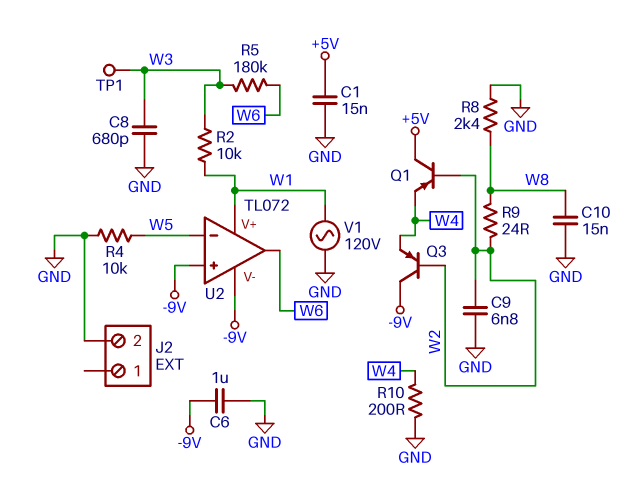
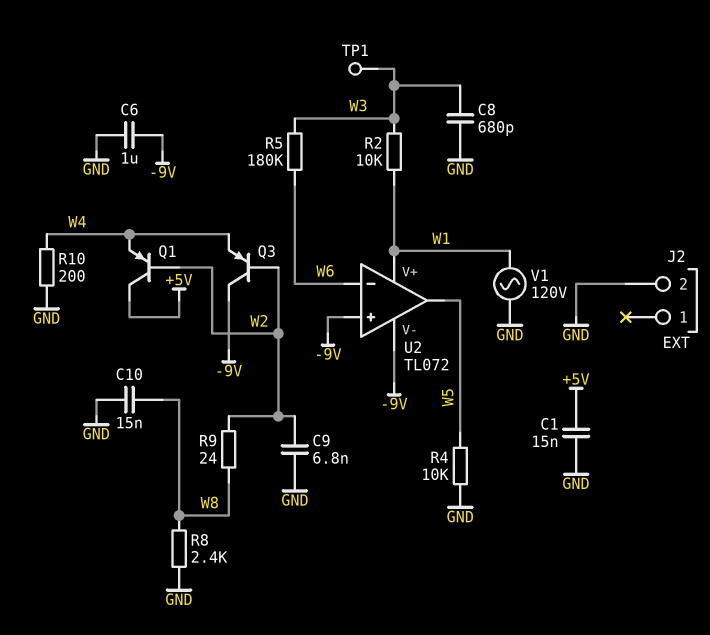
U2 pin in-: W5 -> W6
U2 pin out: W6 -> W5

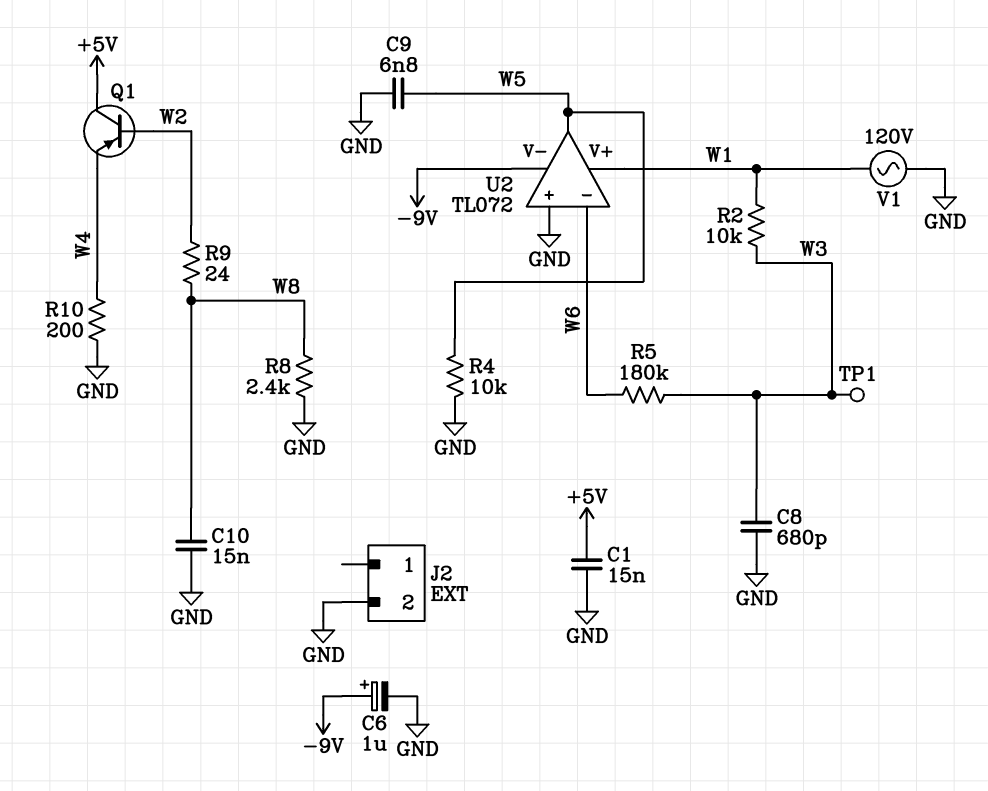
C6: 1uF (-9V, GND) -> 1uF (plus -9V, minus GND)
C9: 6.8nF (GND, W2) -> 6.8nF (GND, W5)
Q3: PNP (B W2, C -9V, E W4) -> none
U2 pin in+: -9V -> GND

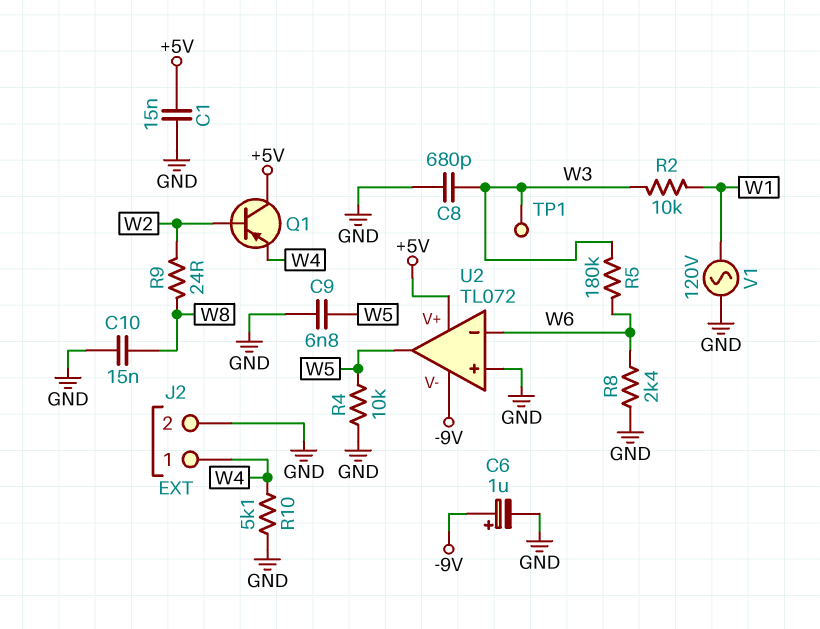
J2 pin 1: none -> W4
R8: 2.4k (GND, W8) -> 2.4k (GND, W6)
R10: 200 (GND, W4) -> 5.1k (GND, W4)
U2 pin V+: W1 -> +5V

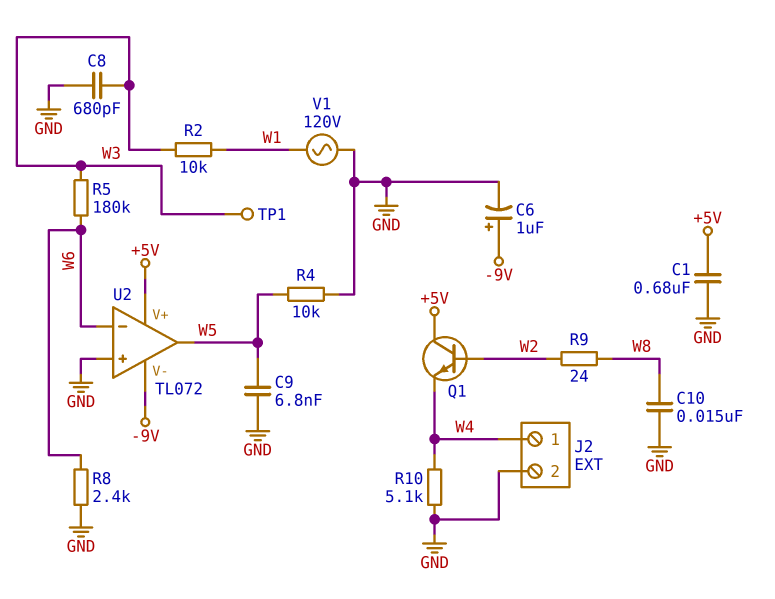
C1: 15nF (+5V, GND) -> 680nF (+5V, GND)
Q1: PNP (B W2, C +5V, E W4) -> NPN (B W2, C +5V, E W4)

